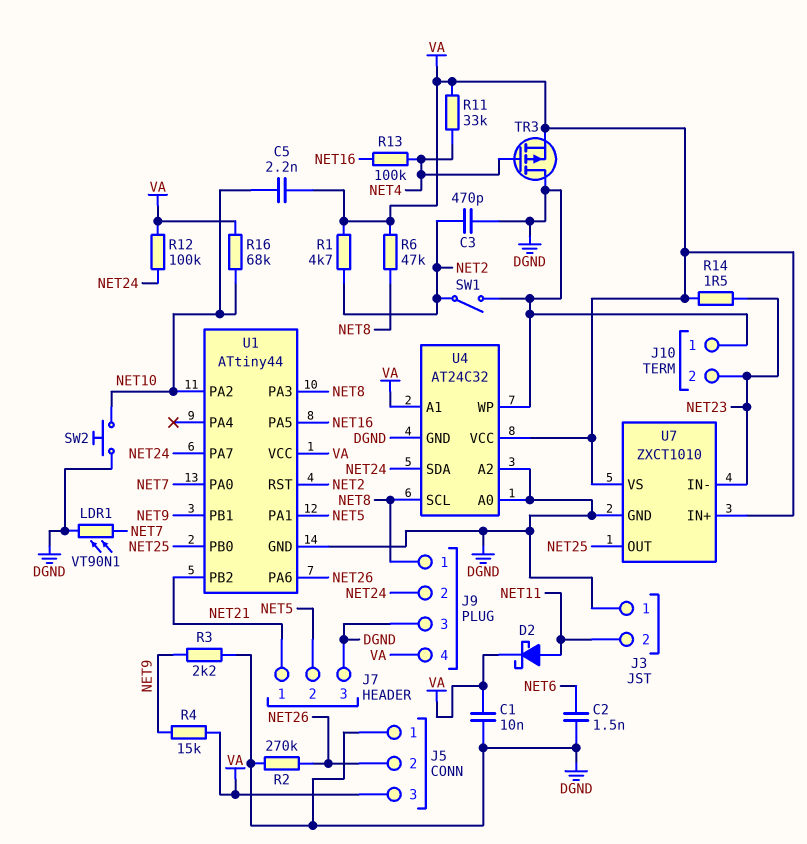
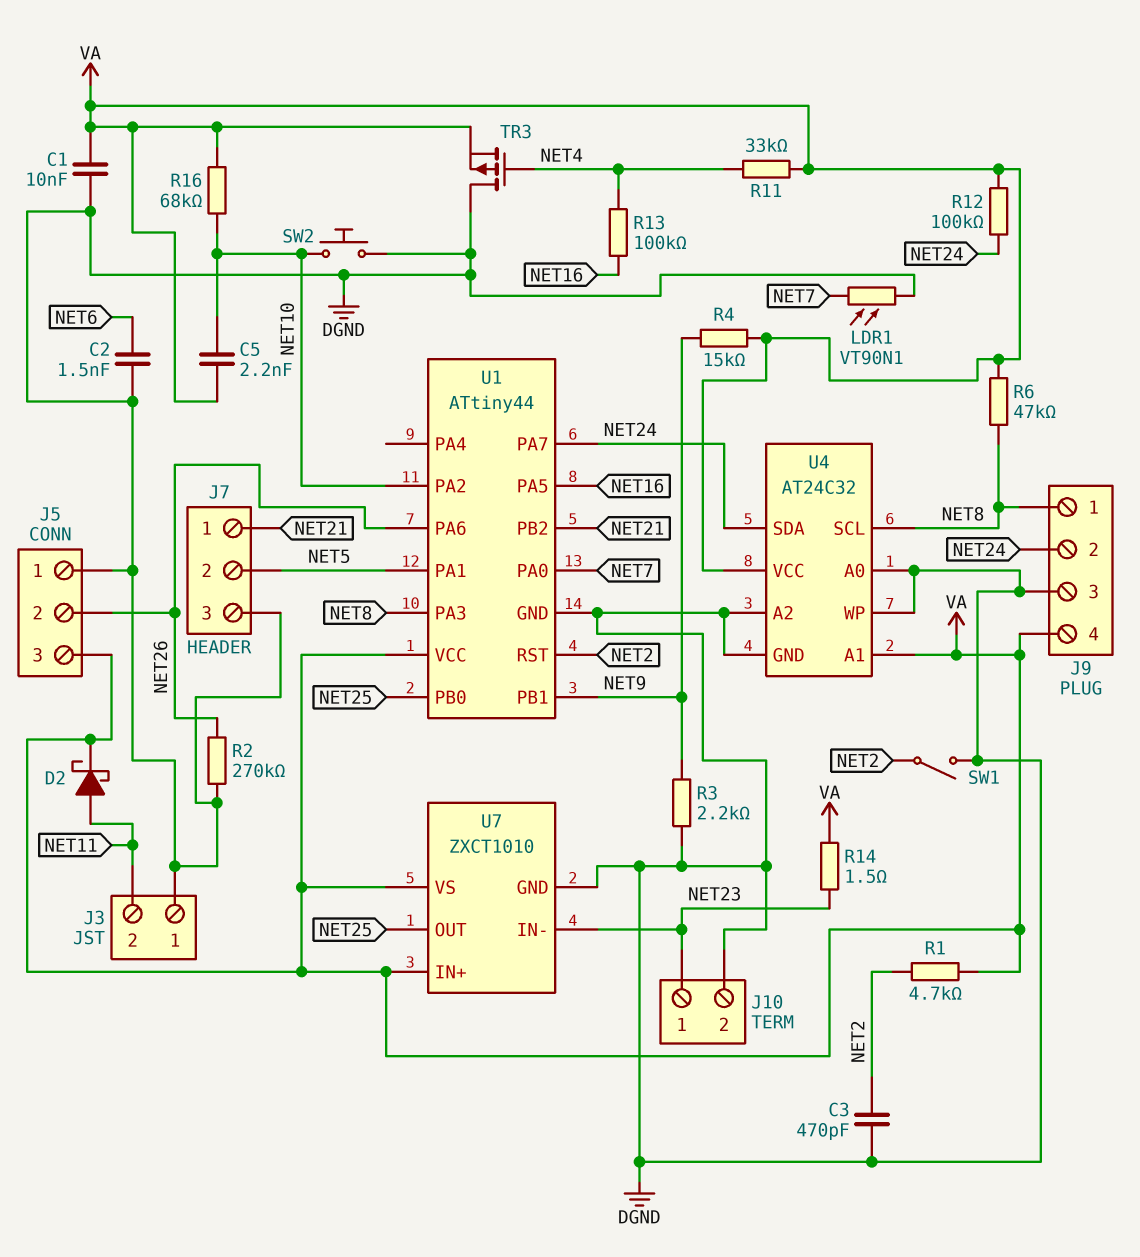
J10 pin 1: DGND -> NET23
J10 pin 2: NET23 -> DGND

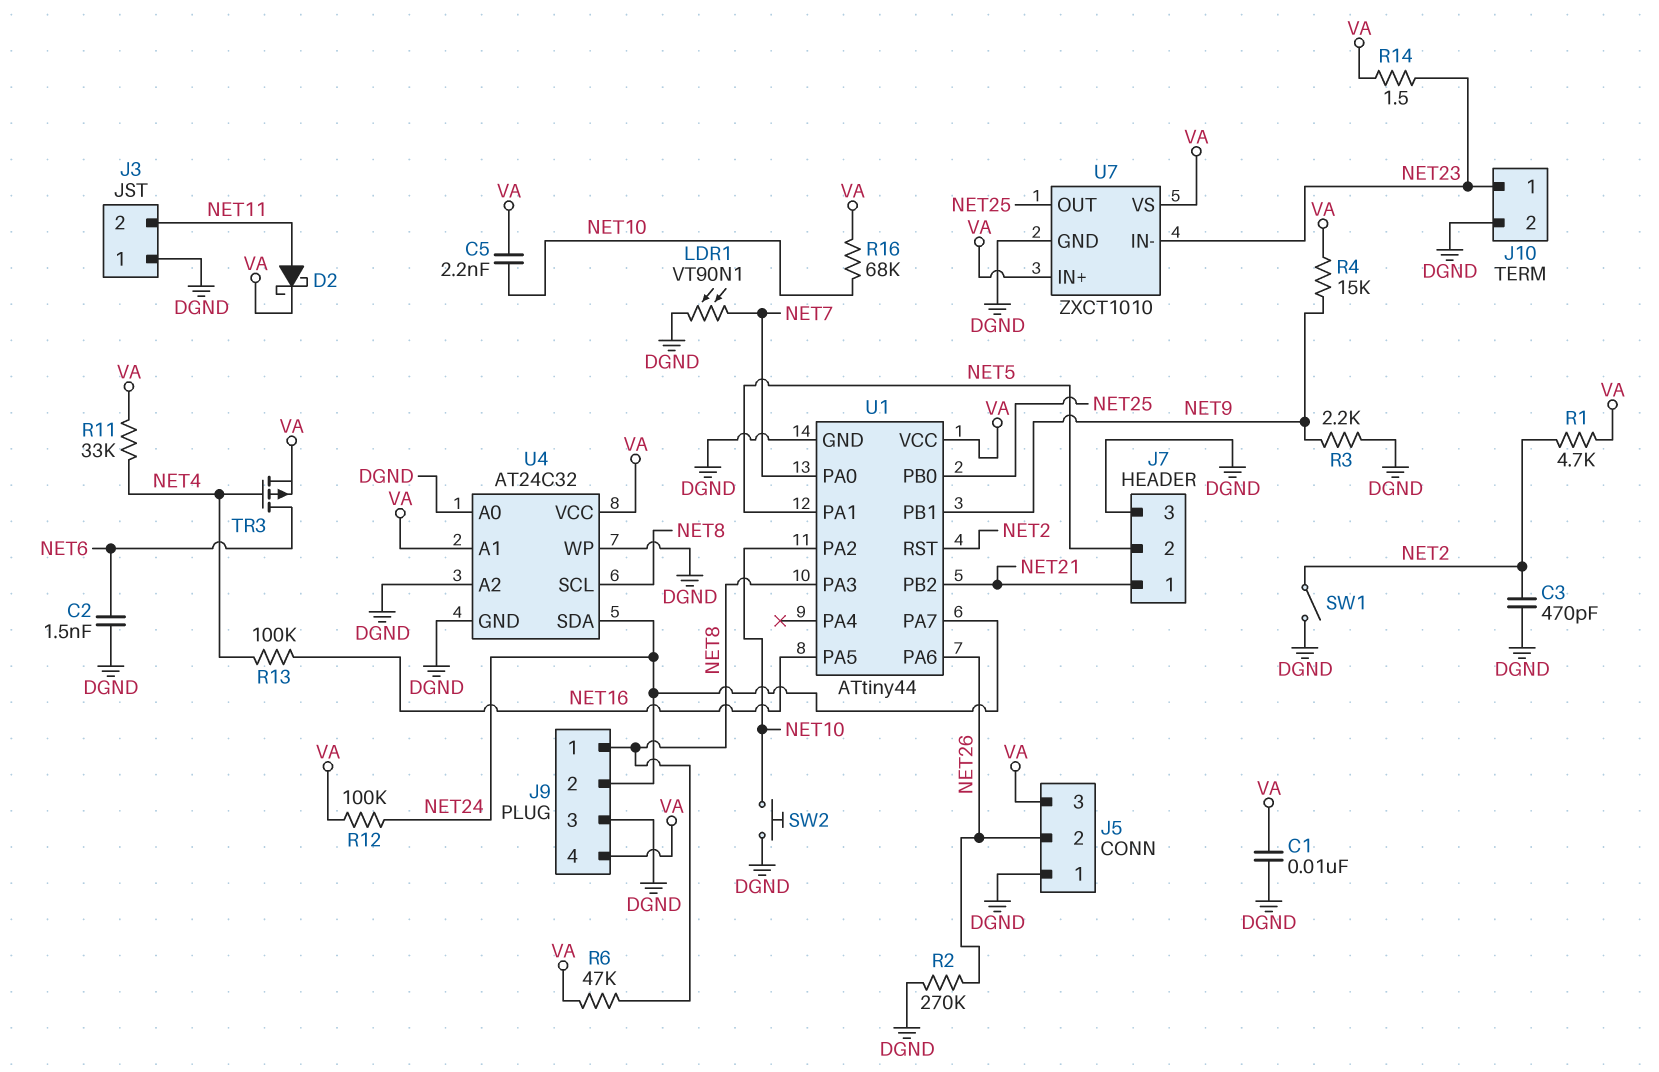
TR3: PMOS (G NET4, D DGND, S VA) -> PMOS (G NET4, D NET6, S VA)

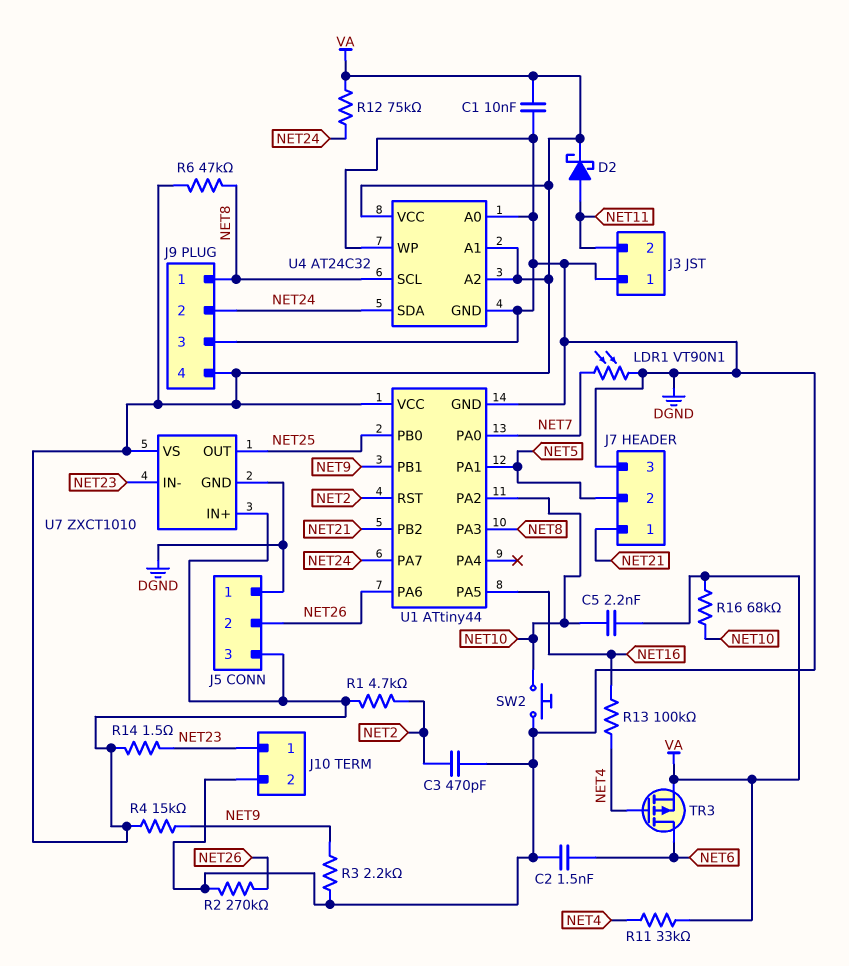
R12: 100k (NET24, VA) -> 75k (NET24, VA)
SW1: switch (DGND, NET2) -> none
U4 pin A2: DGND -> VA

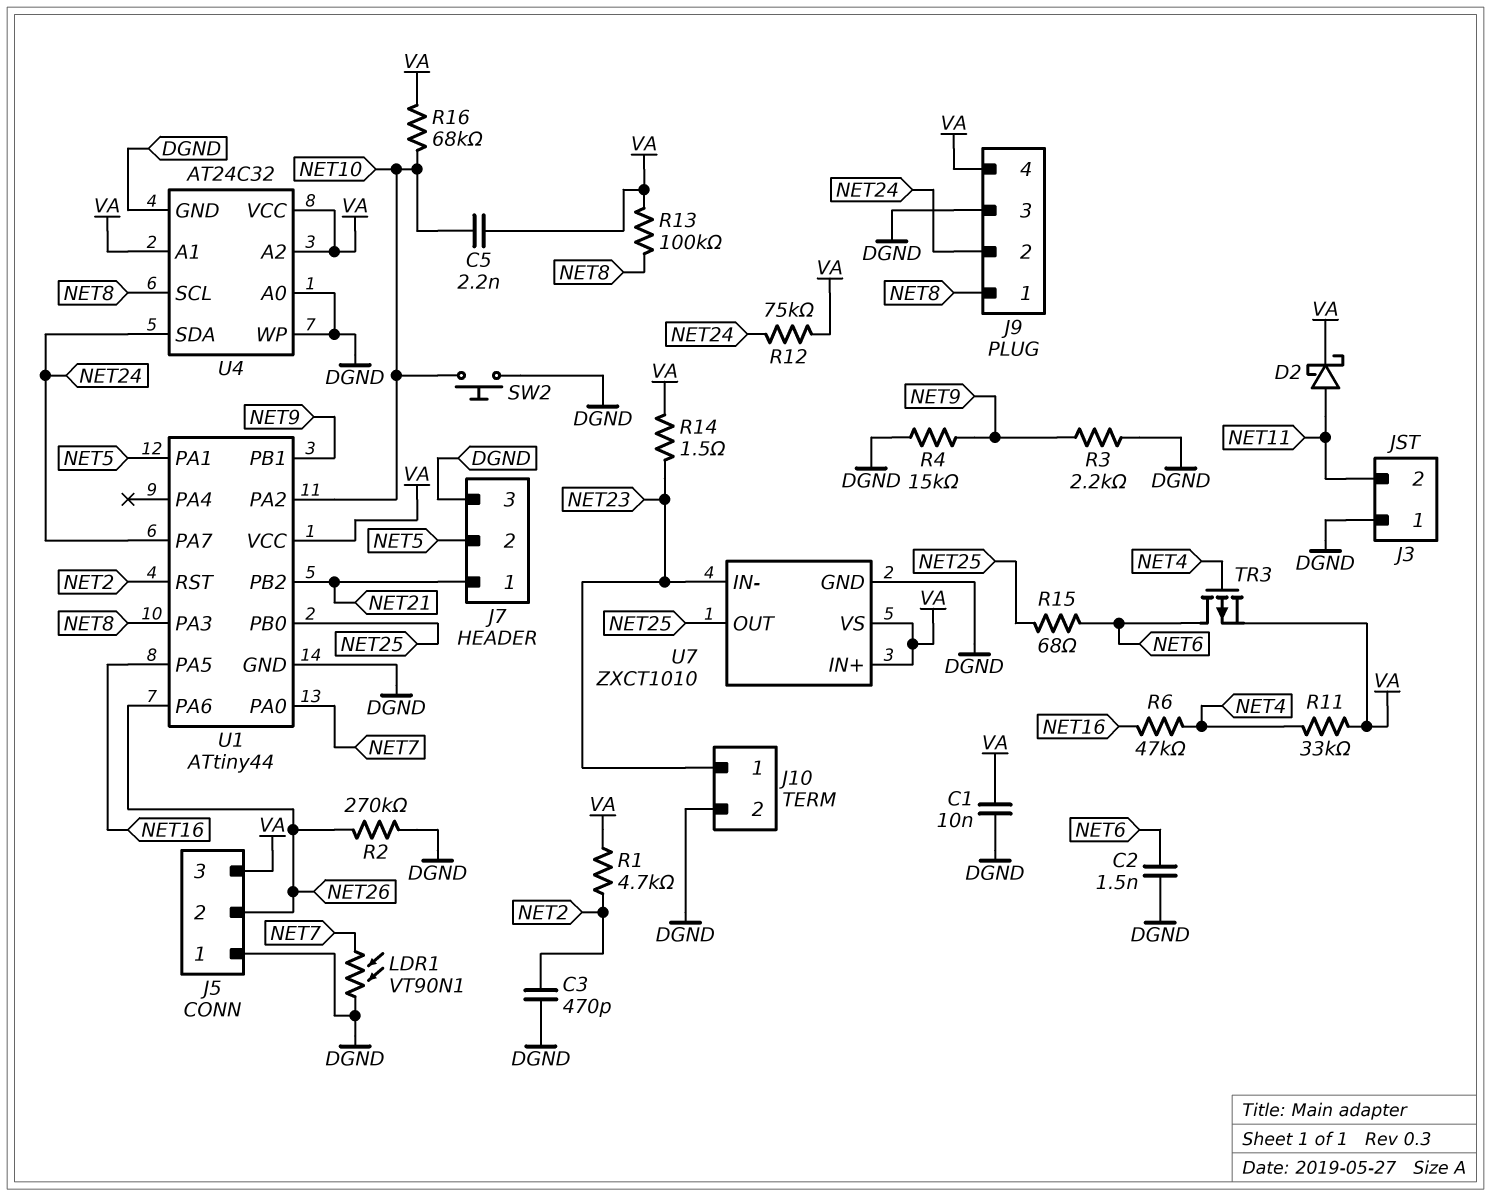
R4: 15k (NET9, VA) -> 15k (DGND, NET9)
R6: 47k (NET8, VA) -> 47k (NET4, NET16)
R13: 100k (NET4, NET16) -> 100k (NET8, VA)
R15: none -> 68 (NET6, NET25)

